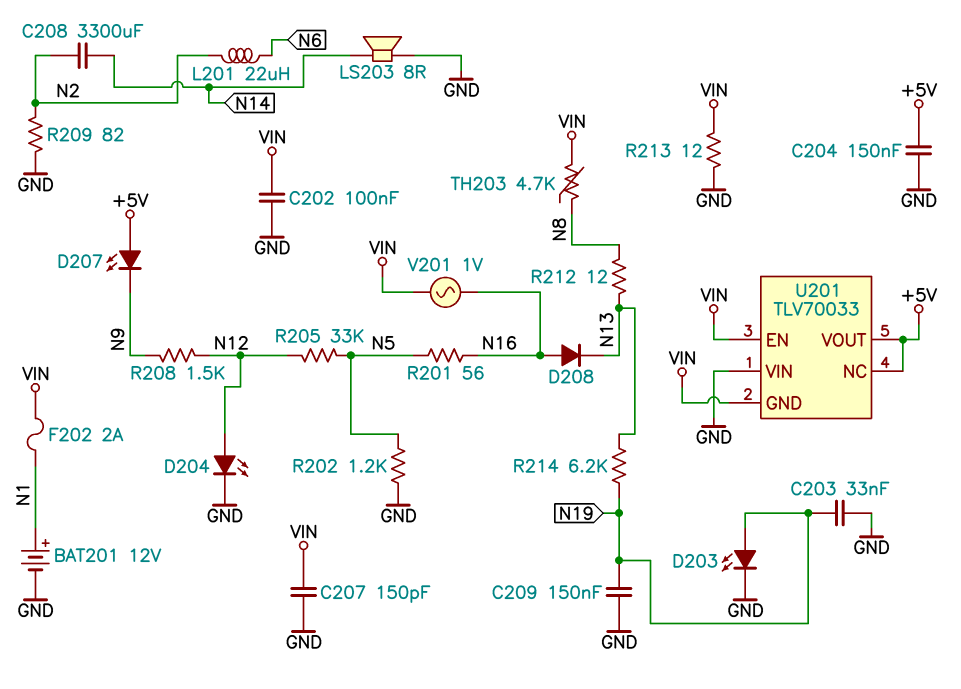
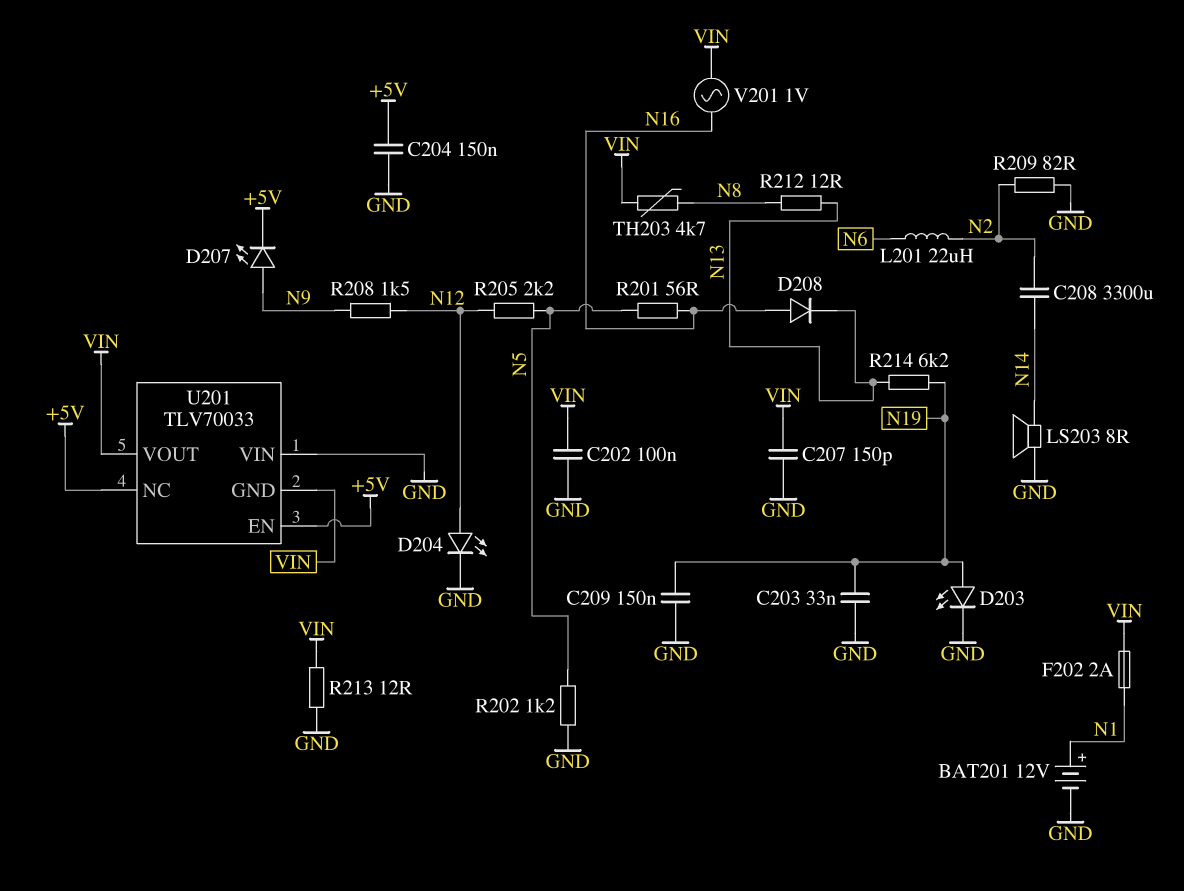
D207: LED (A +5V, K N9) -> LED (A N9, K +5V)
R205: 33k (N5, N12) -> 2.2k (N5, N12)
U201 pin EN: VIN -> +5V
U201 pin VOUT: +5V -> VIN

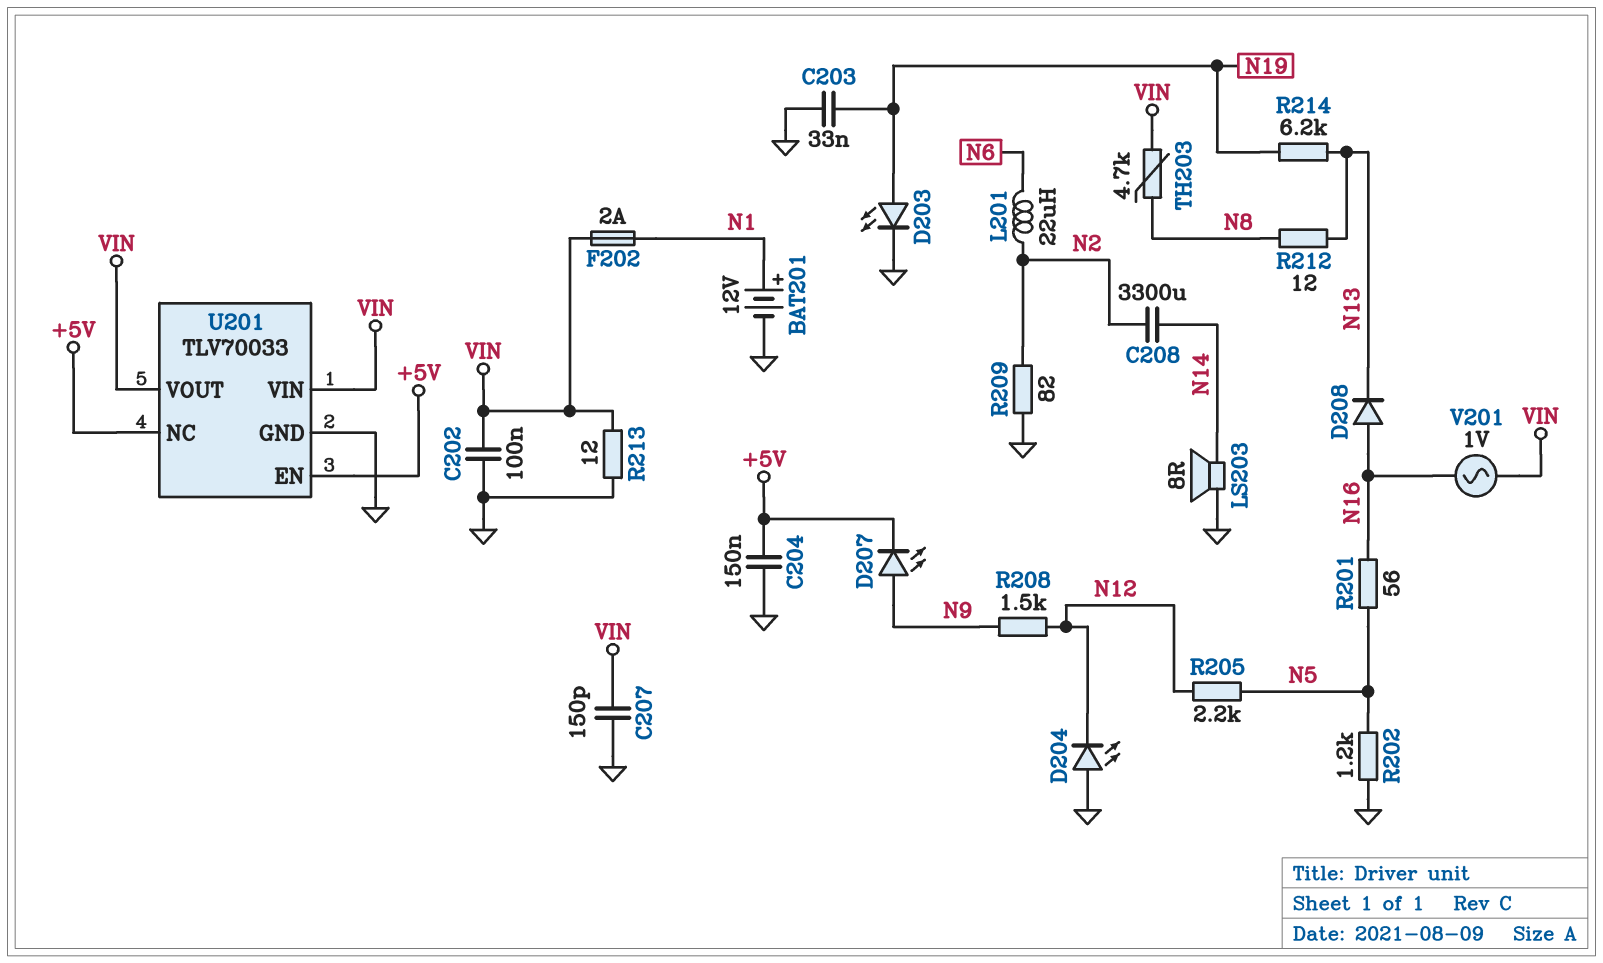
C209: 150nF (GND, N19) -> none
D204: LED (A N12, K GND) -> LED (A GND, K N12)
U201 pin GND: VIN -> GND
U201 pin VIN: GND -> VIN

